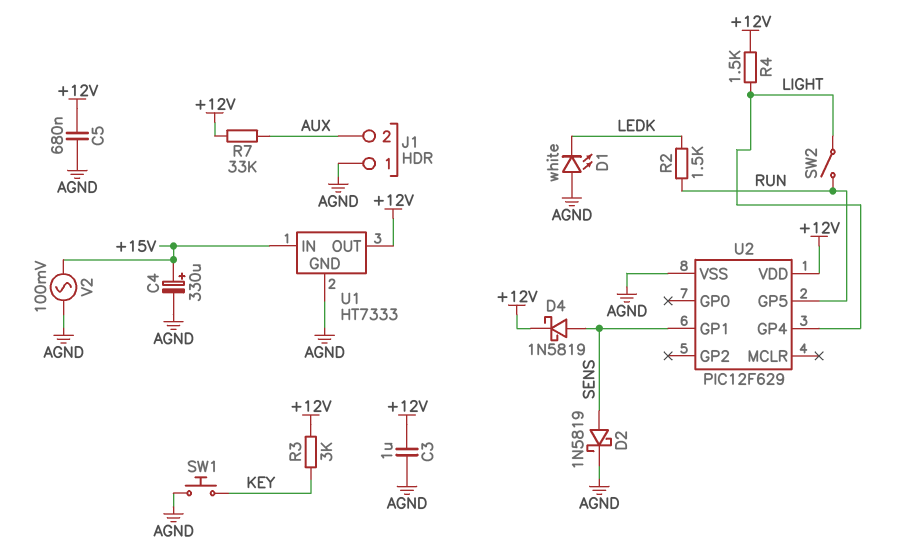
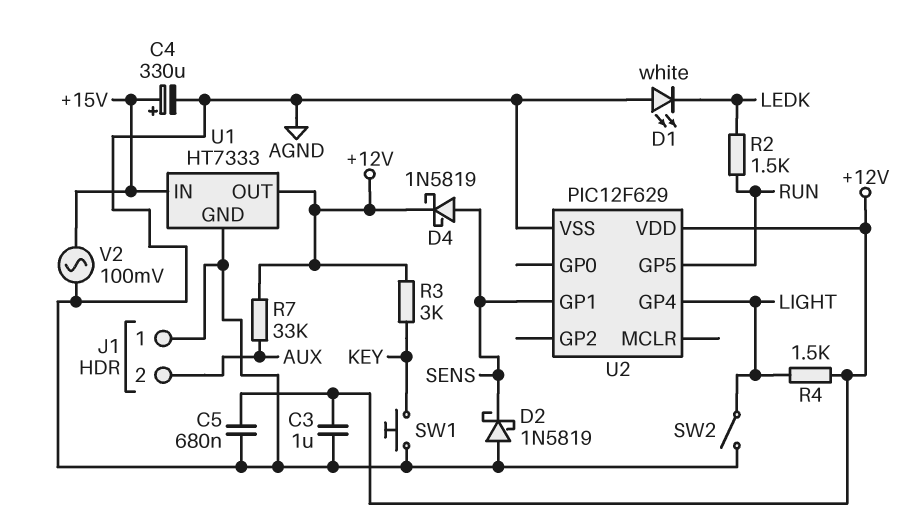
D2: schottky 1N5819 (A SENS, K AGND) -> schottky 1N5819 (A AGND, K SENS)
SW2: switch (LIGHT, RUN) -> switch (AGND, LIGHT)

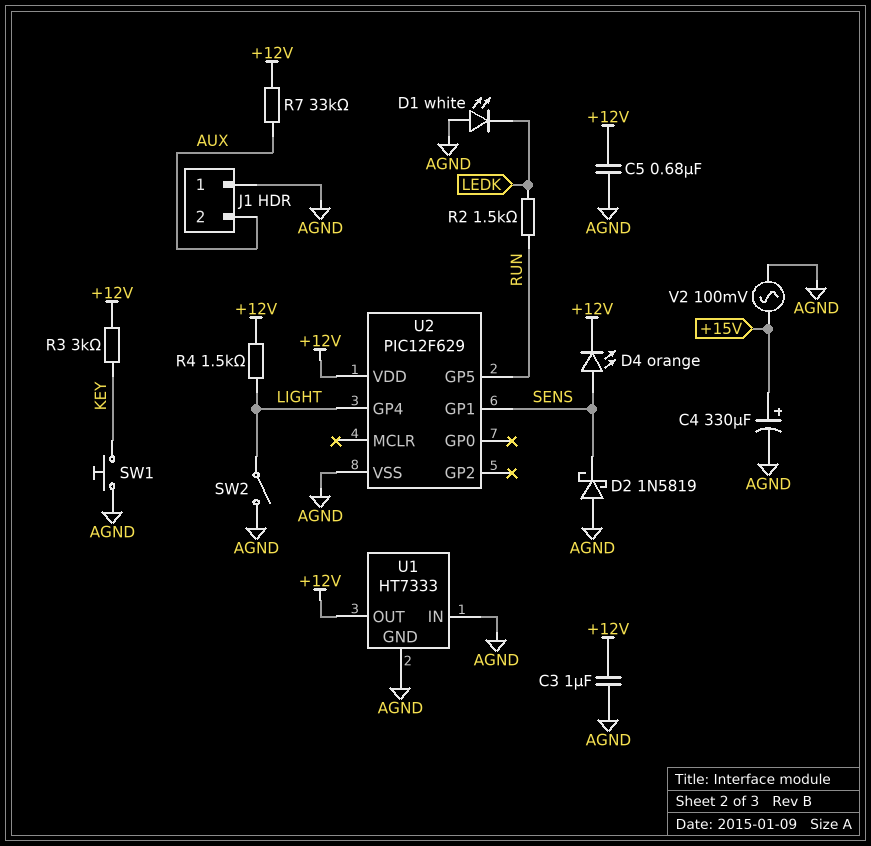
D4: schottky 1N5819 (A SENS, K +12V) -> LED orange (A SENS, K +12V)
U1 pin IN: +15V -> AGND

